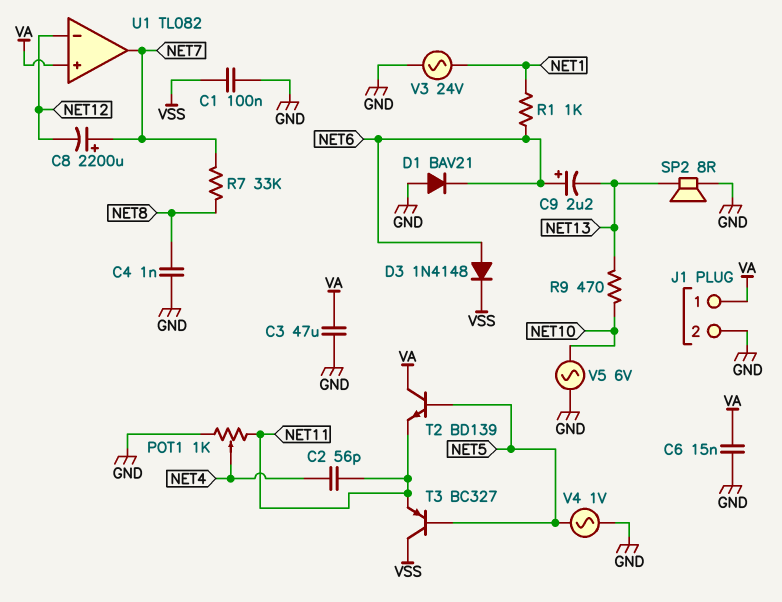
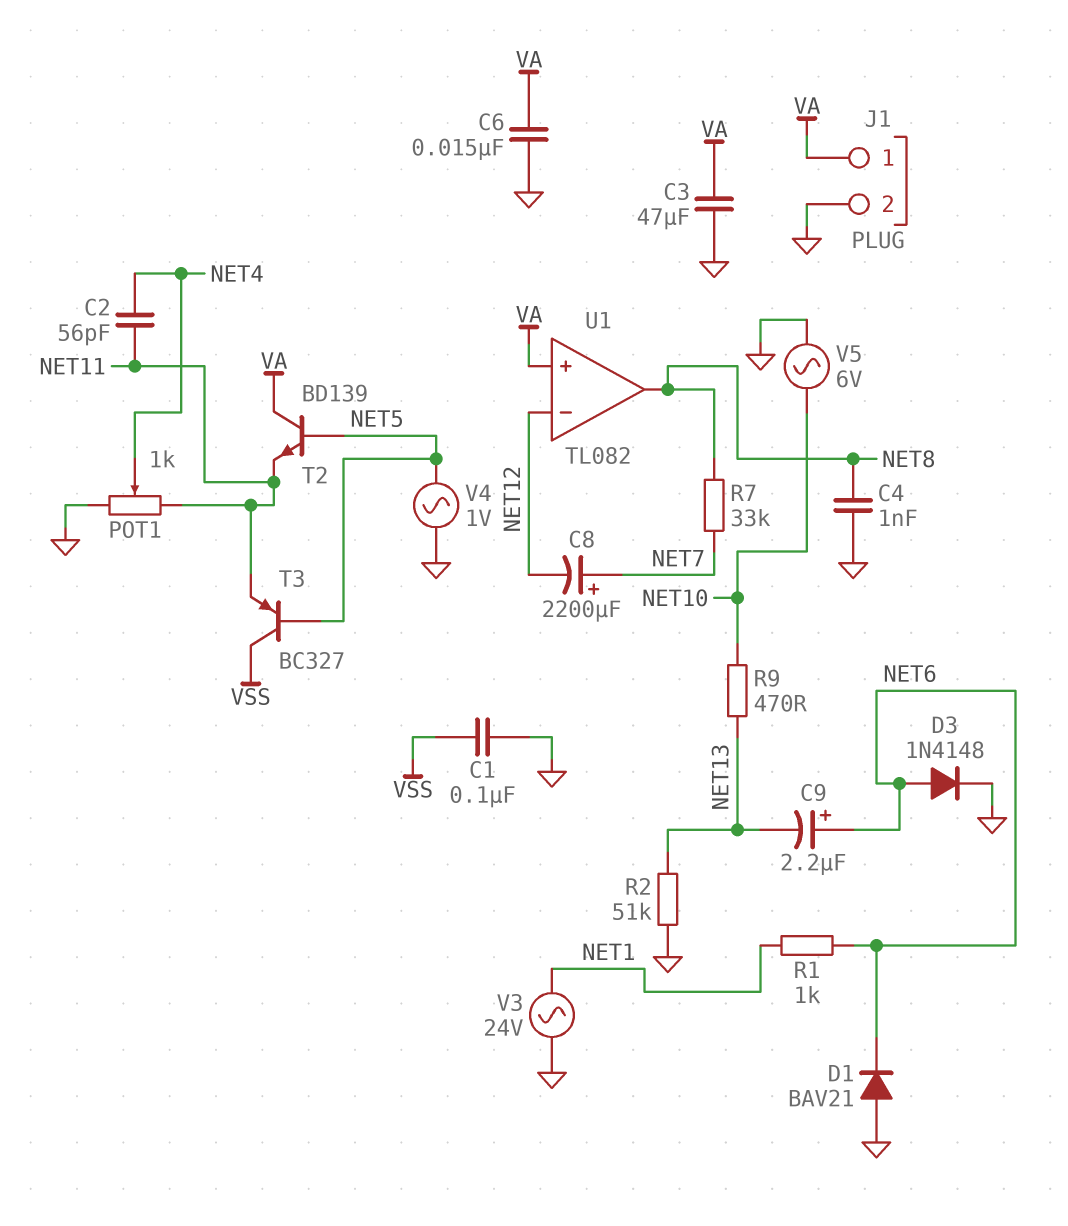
D3: diode 1N4148 (A NET6, K VSS) -> diode 1N4148 (A NET6, K GND)
R2: none -> 51k (GND, NET13)
SP2: speaker 8R (GND, NET13) -> none
U1 pin out: NET7 -> NET8

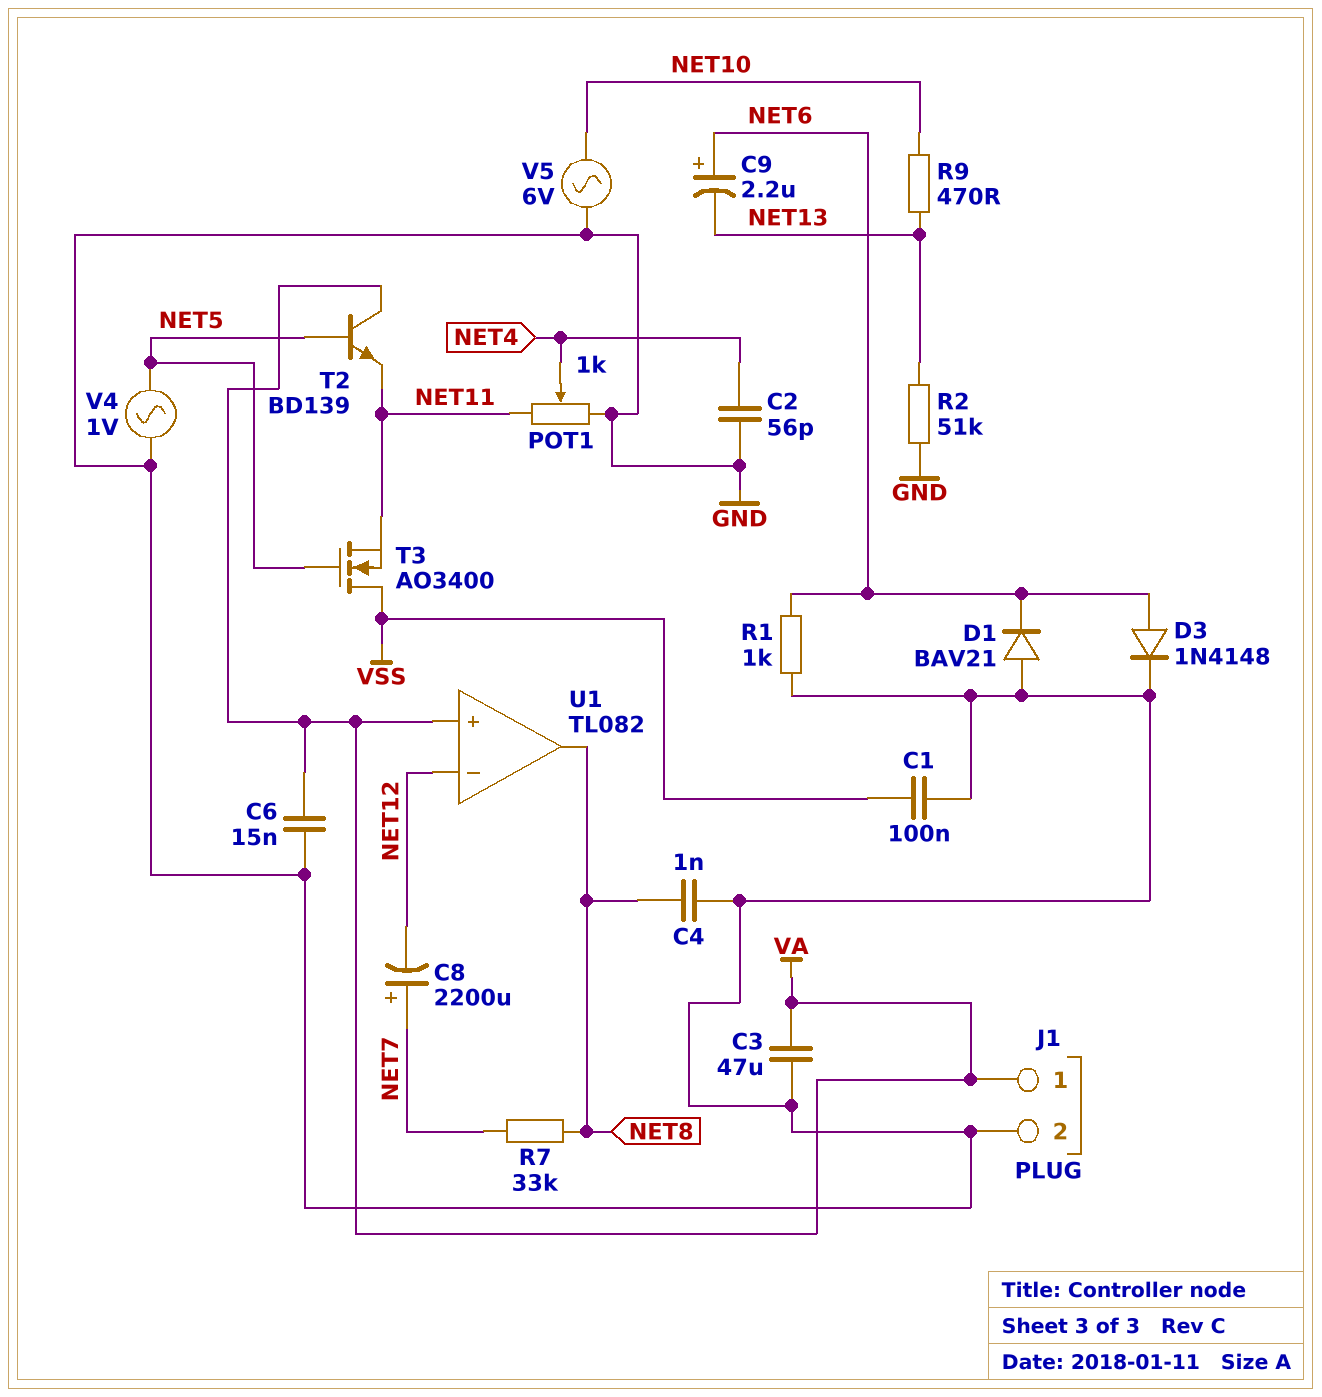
C2: 56pF (NET4, NET11) -> 56pF (GND, NET4)
R1: 1k (NET1, NET6) -> 1k (GND, NET6)
T3: PNP BC327 (B NET5, C VSS, E NET11) -> NMOS AO3400 (G NET5, D VSS, S NET11)
V3: AC 24V (GND, NET1) -> none

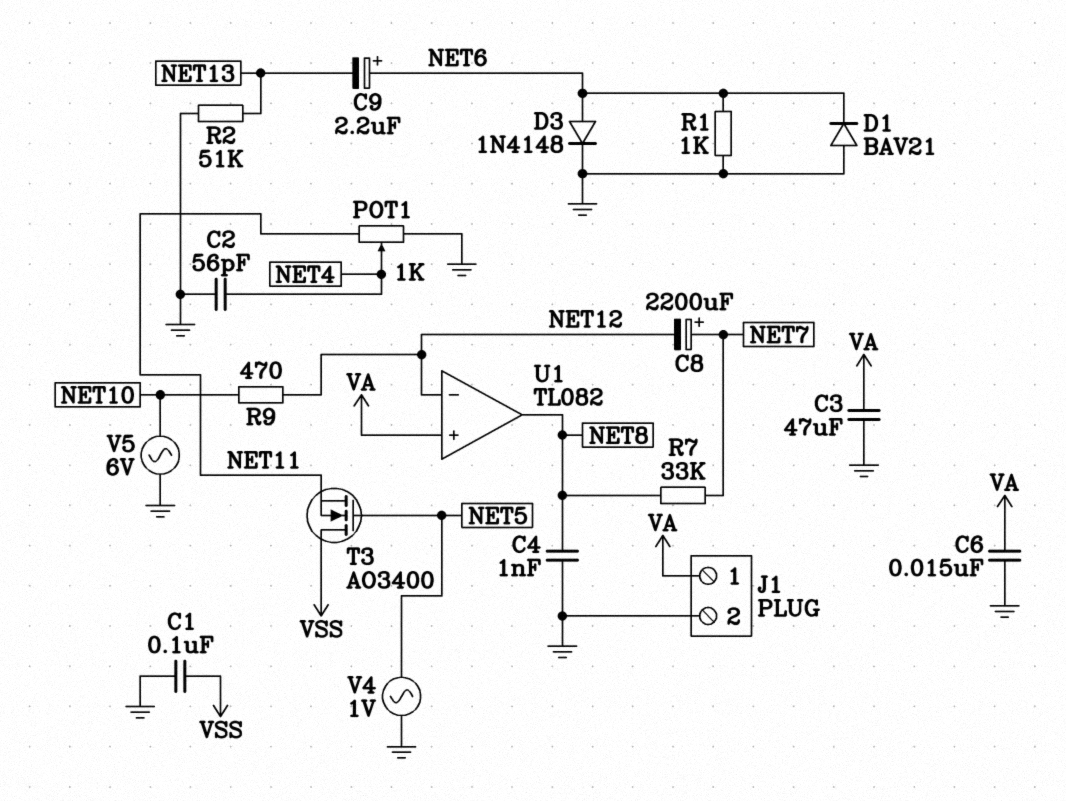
R9: 470 (NET10, NET13) -> 470 (NET10, NET12)
T2: NPN BD139 (B NET5, C VA, E NET11) -> none

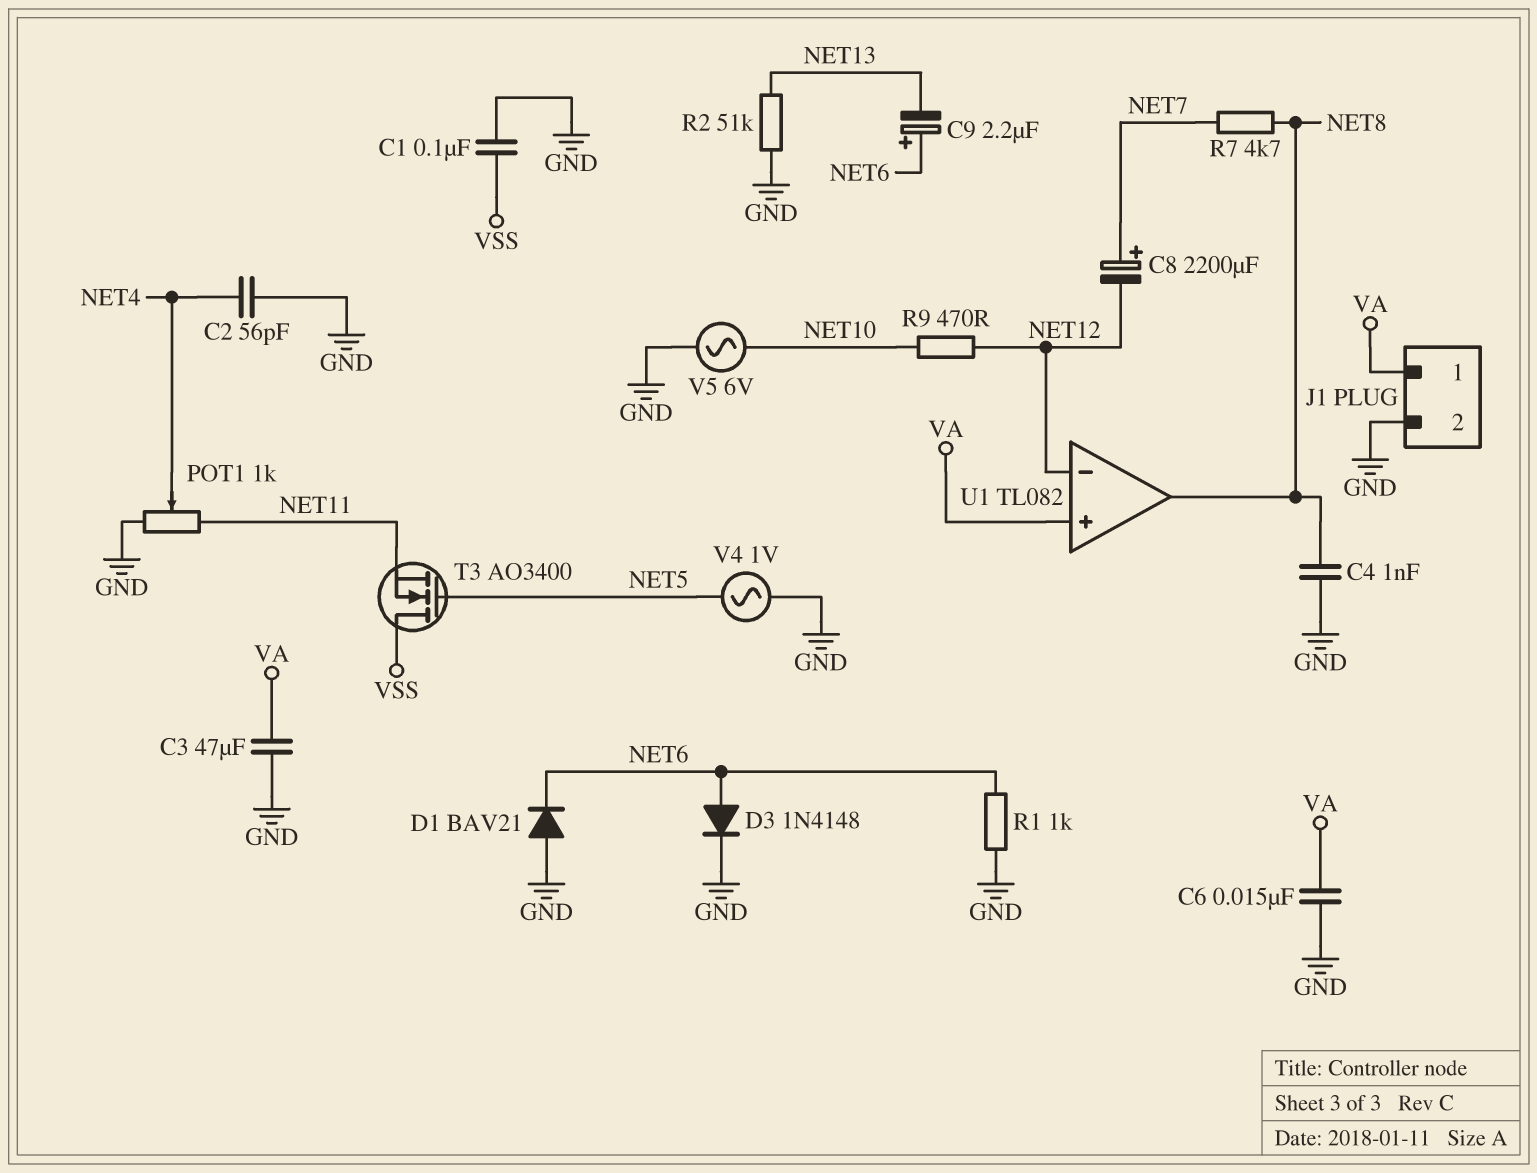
R7: 33k (NET7, NET8) -> 4.7k (NET7, NET8)

